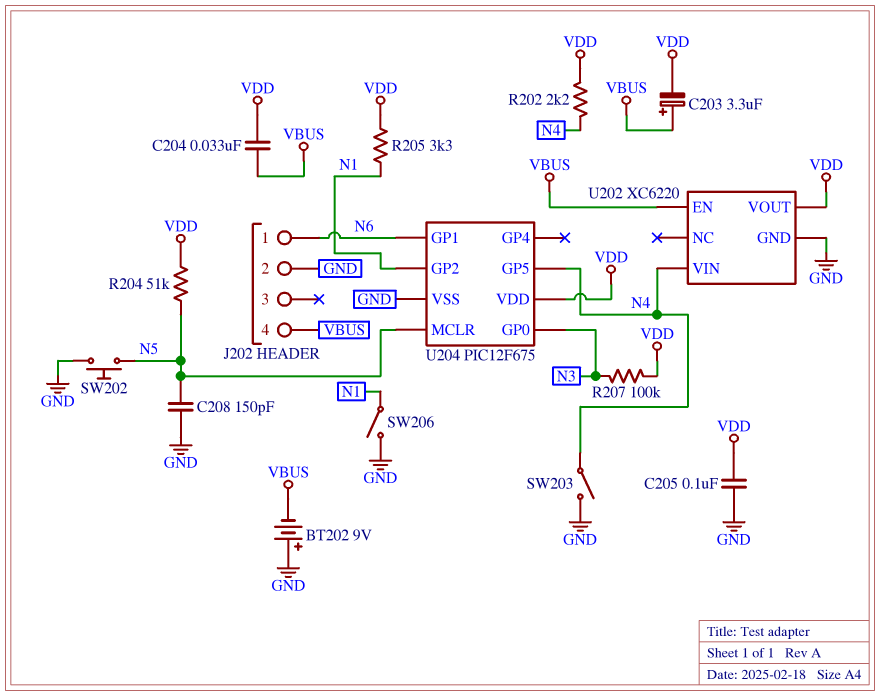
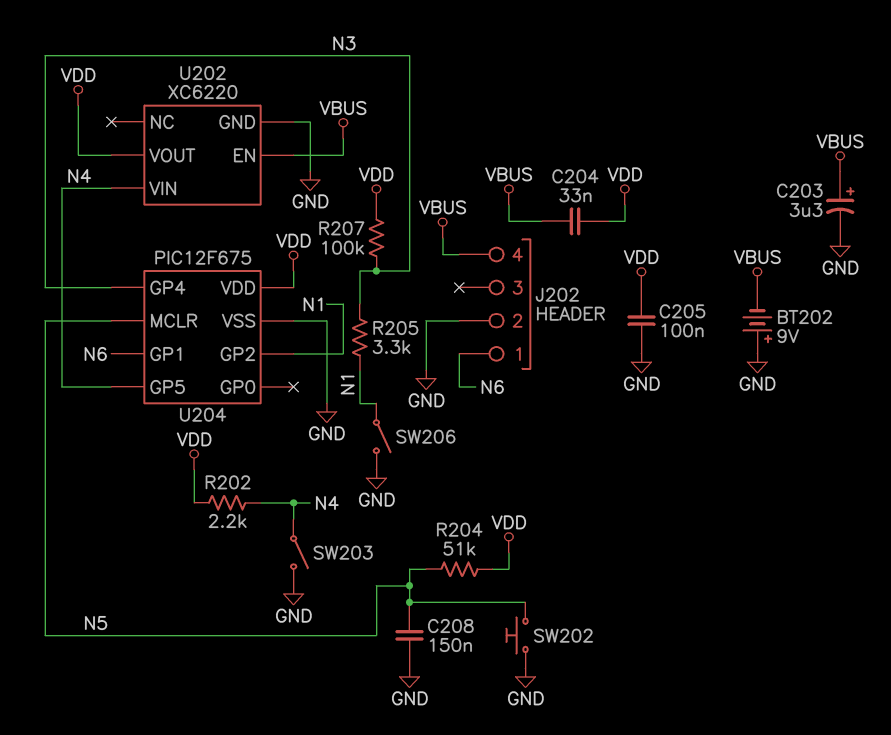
C203: 3.3uF (plus VBUS, minus VDD) -> 3.3uF (plus VBUS, minus GND)
C208: 150pF (GND, N5) -> 150nF (GND, N5)
R205: 3.3k (N1, VDD) -> 3.3k (N1, N3)
U204 pin GP0: N3 -> none
U204 pin GP4: none -> N3

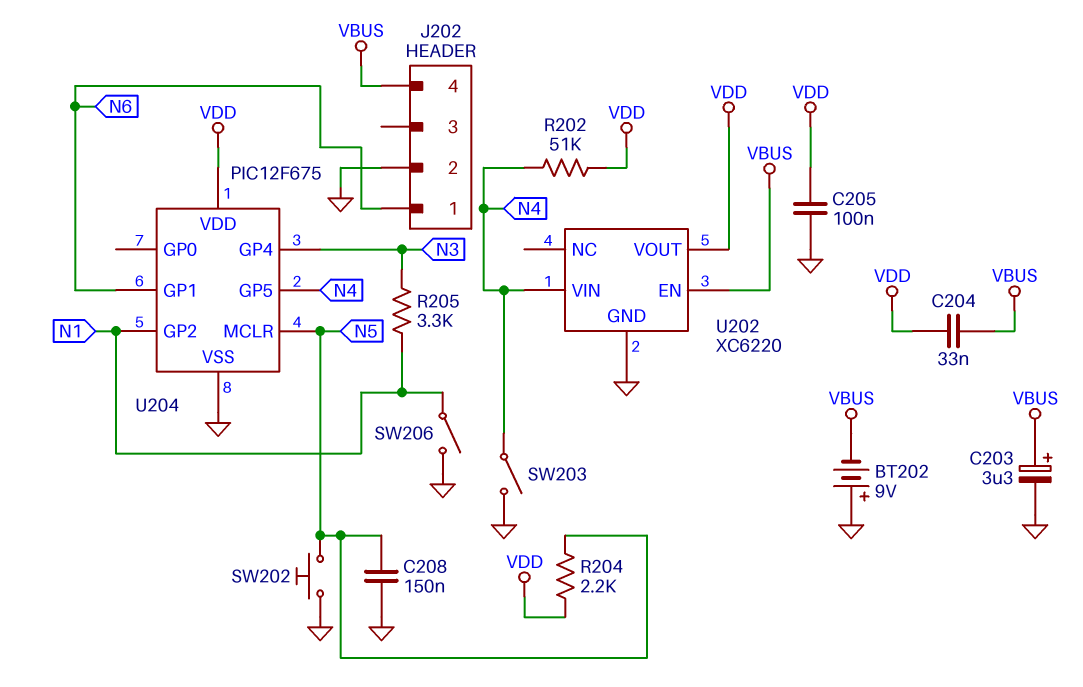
R202: 2.2k (N4, VDD) -> 51k (N4, VDD)
R204: 51k (N5, VDD) -> 2.2k (N5, VDD)
R207: 100k (N3, VDD) -> none

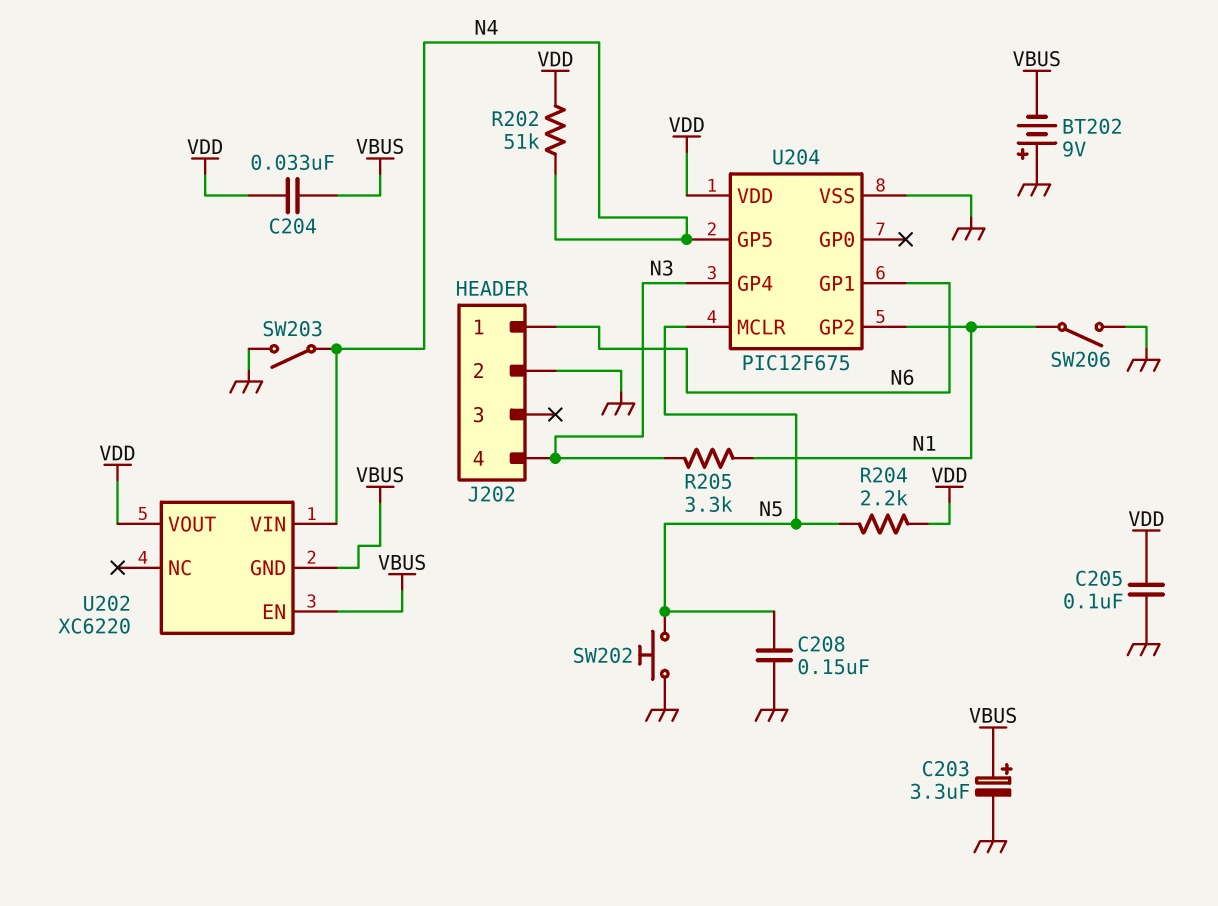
J202 pin 4: VBUS -> N3
U202 pin GND: GND -> VBUS

